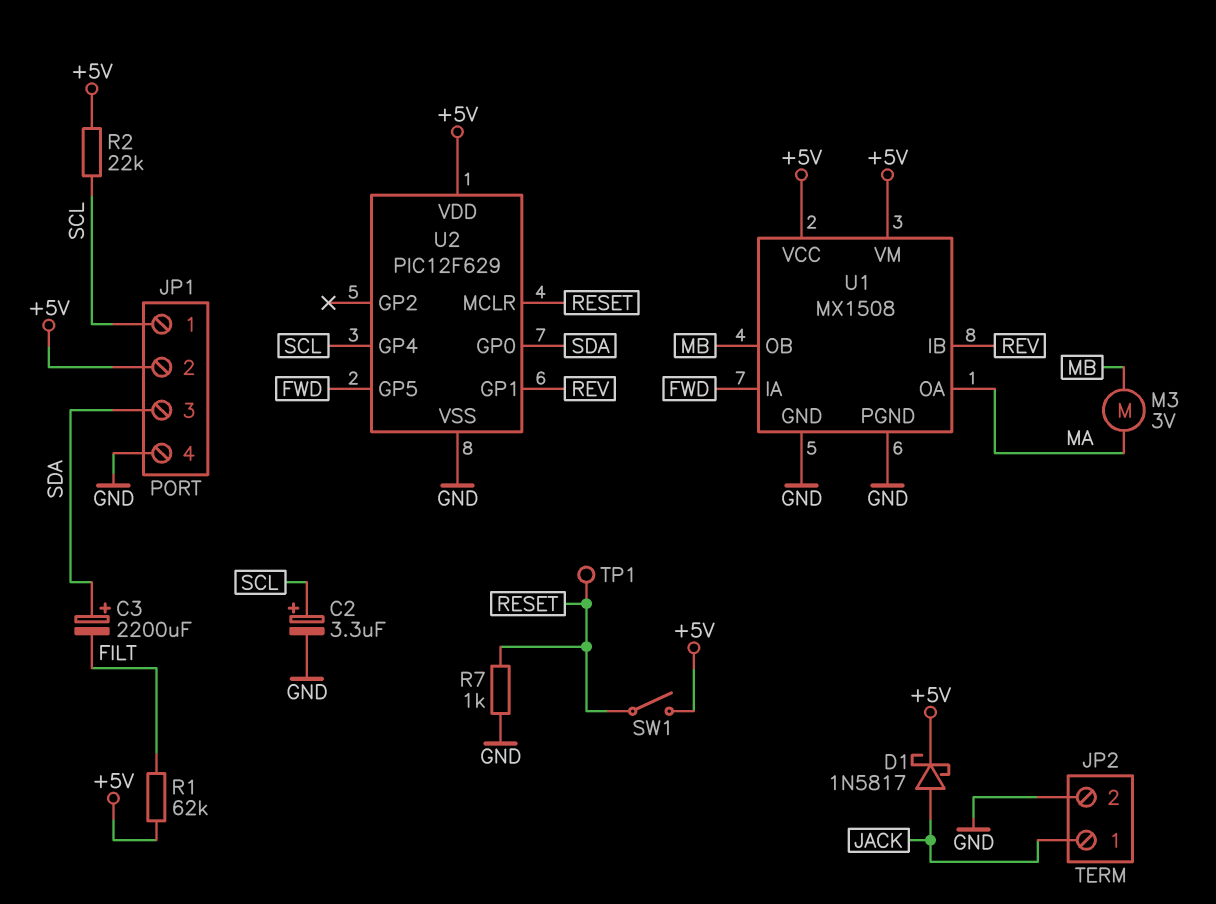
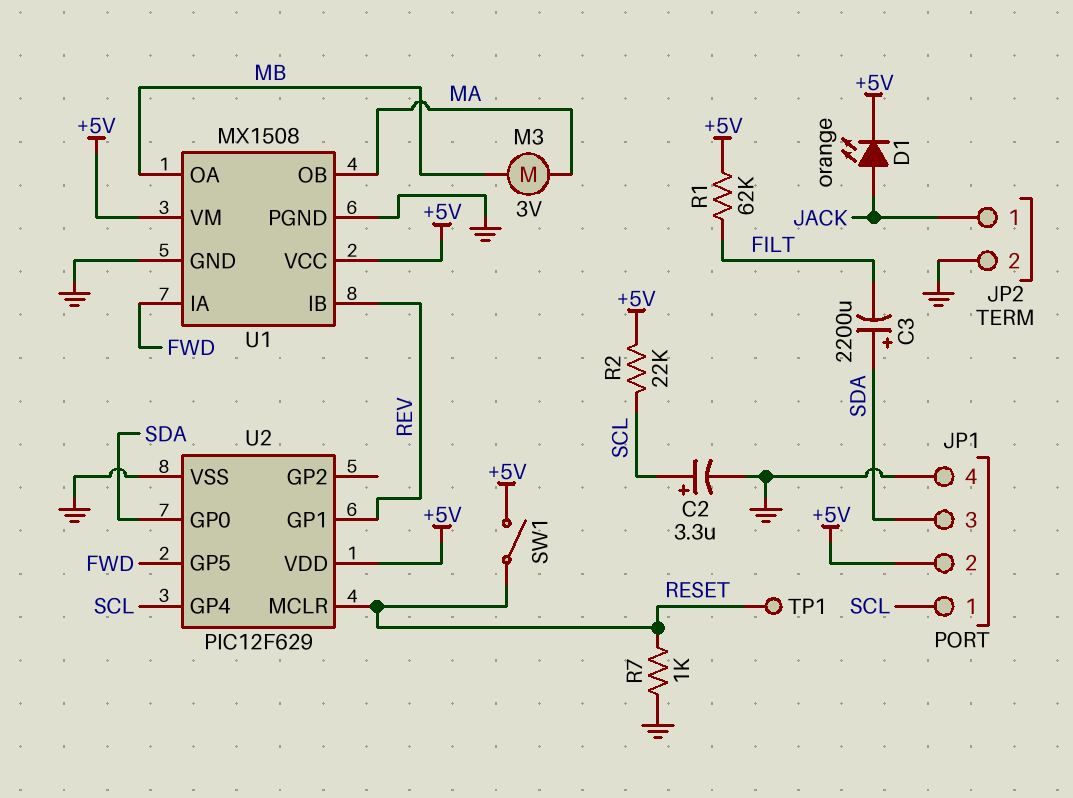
D1: schottky 1N5817 (A JACK, K +5V) -> LED orange (A JACK, K +5V)
U1 pin OA: MA -> MB
U1 pin OB: MB -> MA

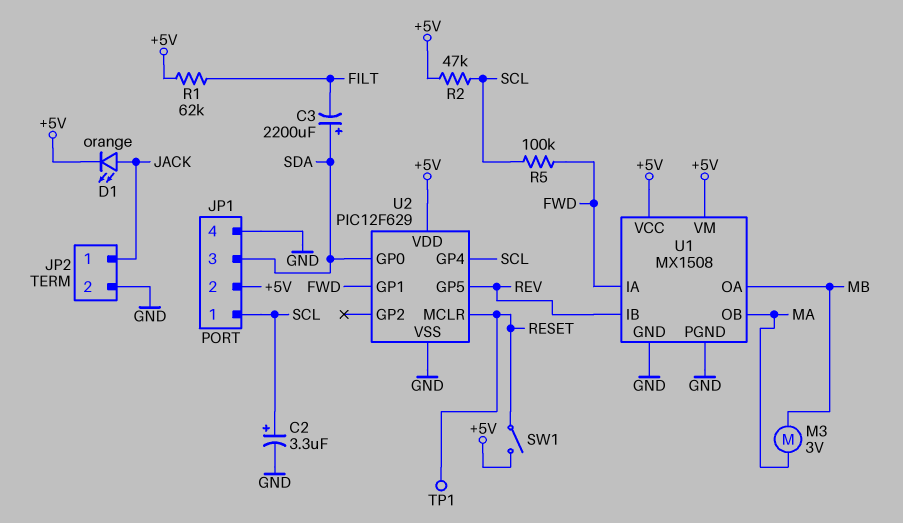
R2: 22k (+5V, SCL) -> 47k (+5V, SCL)
R5: none -> 100k (FWD, SCL)
R7: 1k (GND, RESET) -> none
U2 pin GP1: REV -> FWD
U2 pin GP5: FWD -> REV

